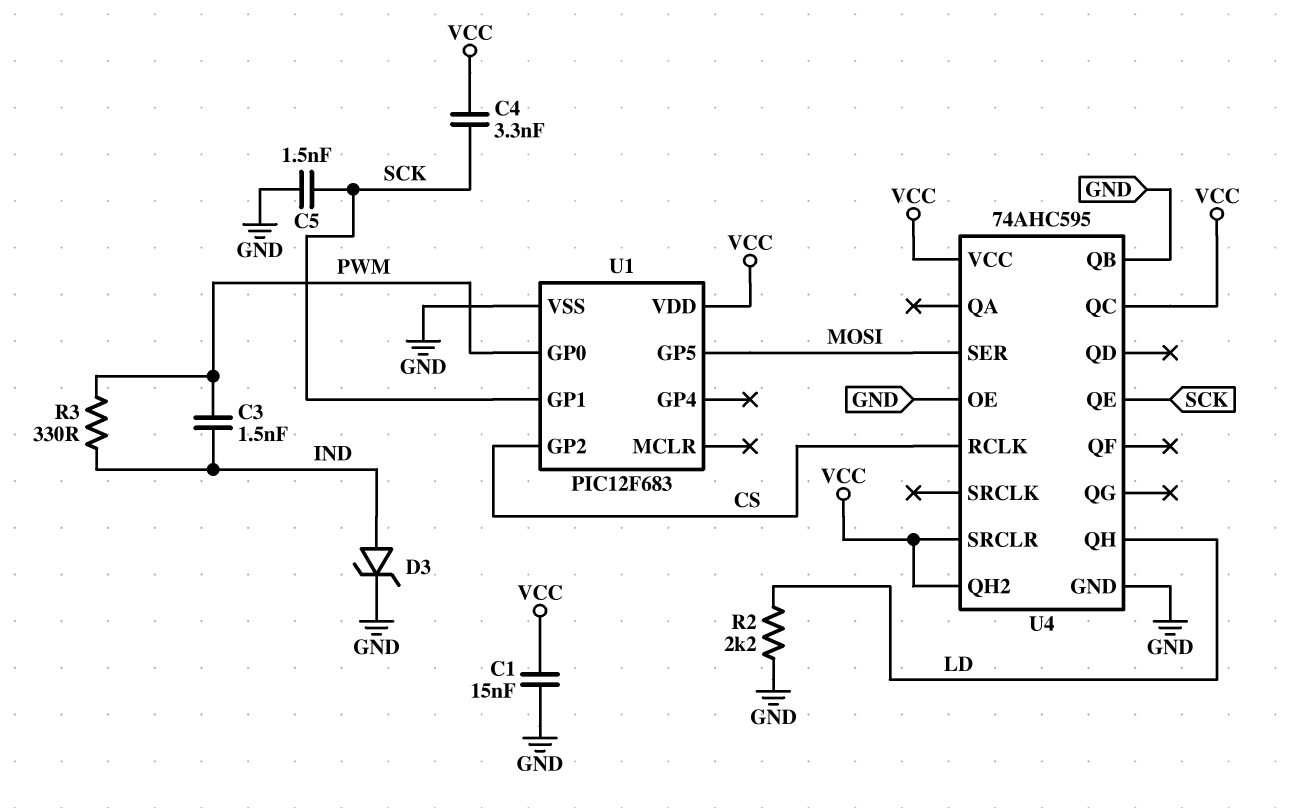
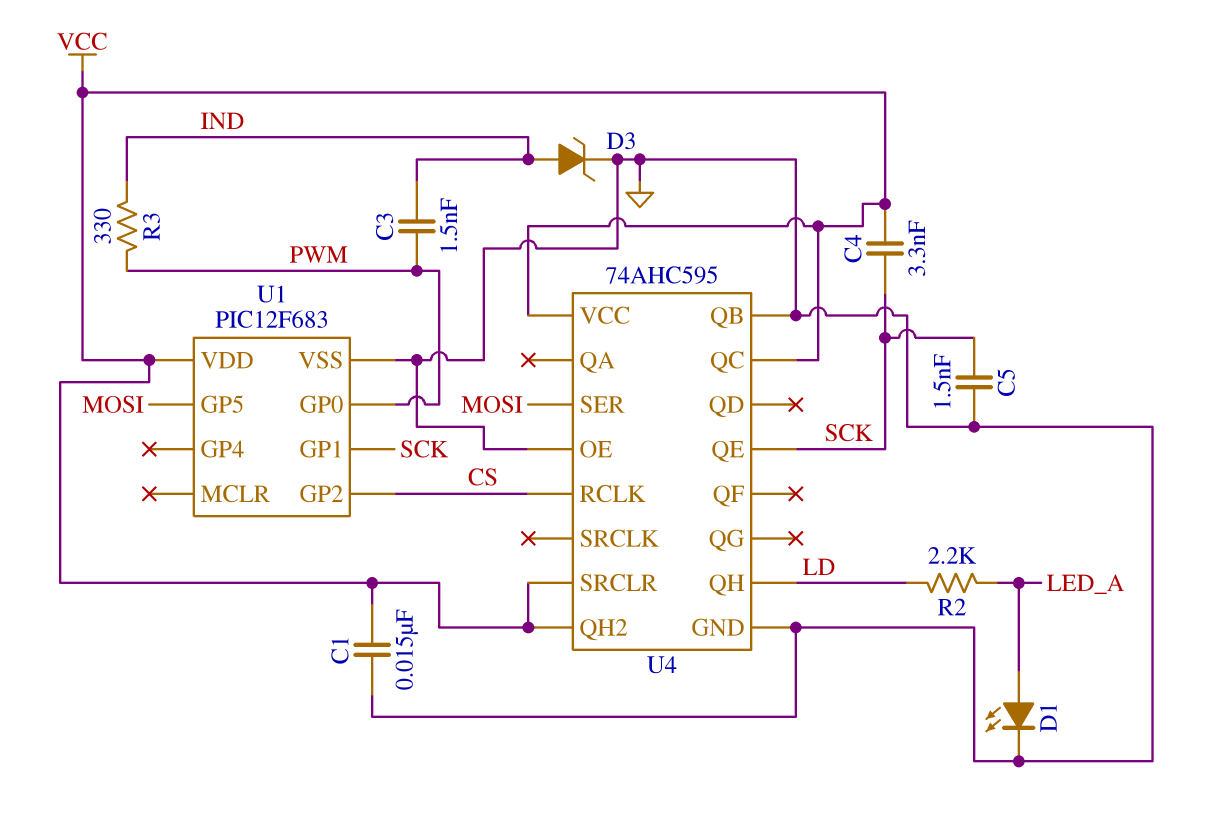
D1: none -> LED (A LED_A, K GND)
R2: 2.2k (GND, LD) -> 2.2k (LD, LED_A)

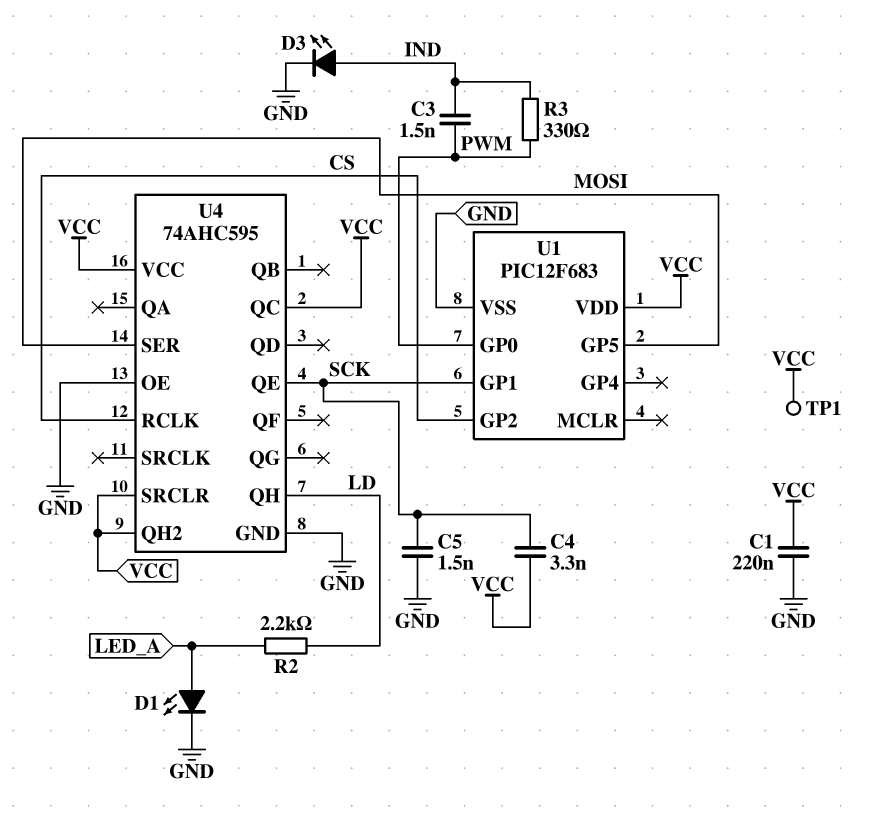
C1: 15nF (GND, VCC) -> 220nF (GND, VCC)
D3: zener (A IND, K GND) -> LED (A IND, K GND)
TP1: none -> test point (VCC)
U4 pin QB: GND -> none

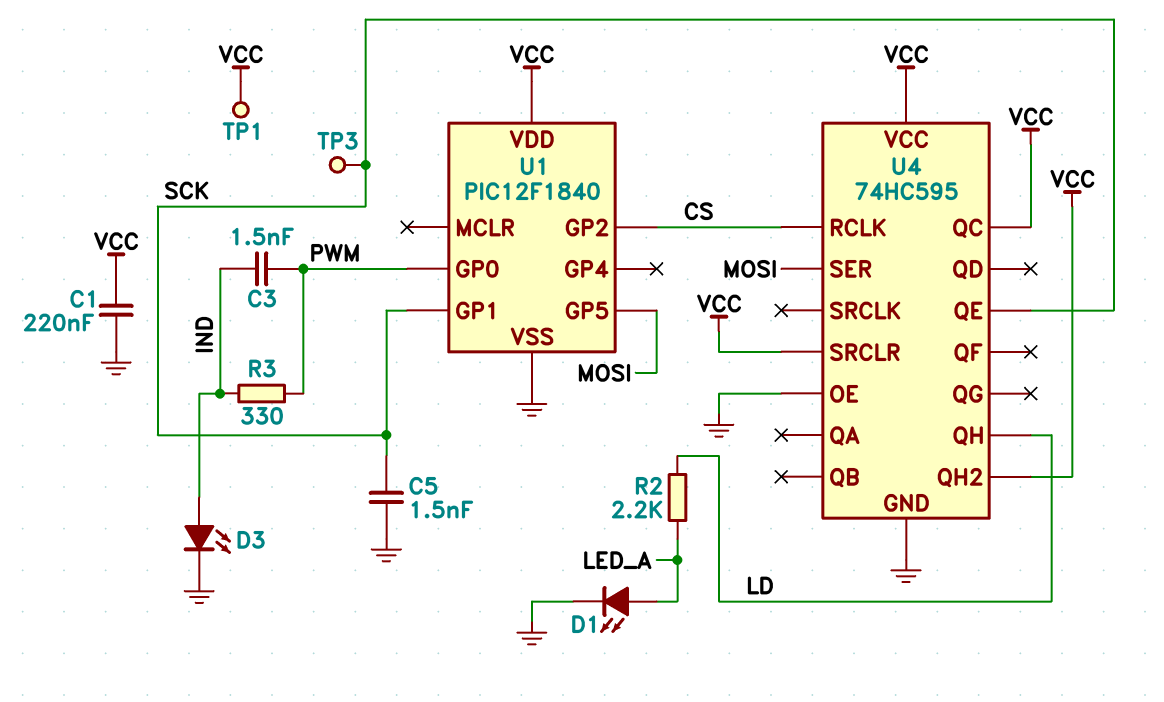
C4: 3.3nF (SCK, VCC) -> none
TP3: none -> test point (SCK)
U1: PIC12F683 -> PIC12F1840
U4: 74AHC595 -> 74HC595

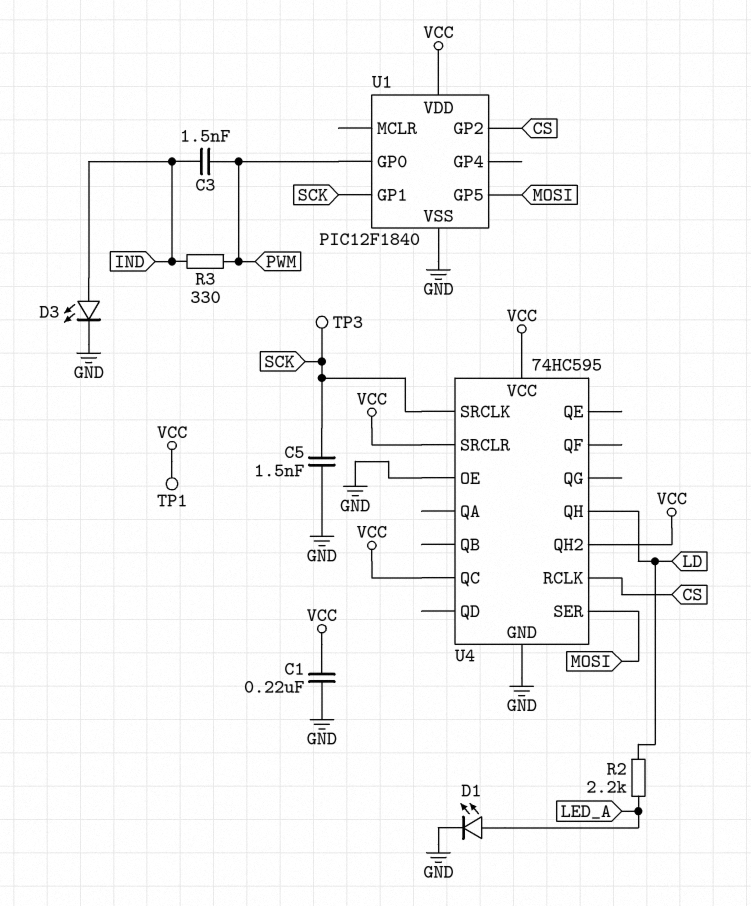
U4 pin QE: SCK -> none
U4 pin SRCLK: none -> SCK

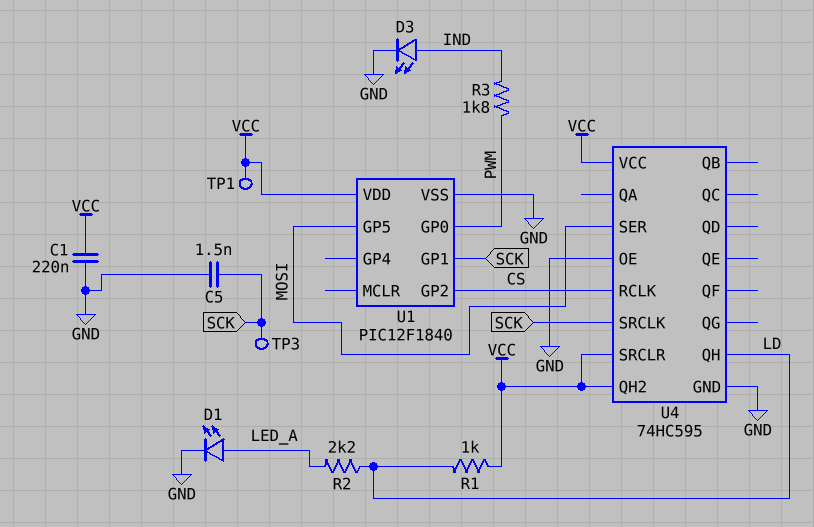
C3: 1.5nF (IND, PWM) -> none
R1: none -> 1k (LD, VCC)
R3: 330 (IND, PWM) -> 1.8k (IND, PWM)
U4 pin QC: VCC -> none

